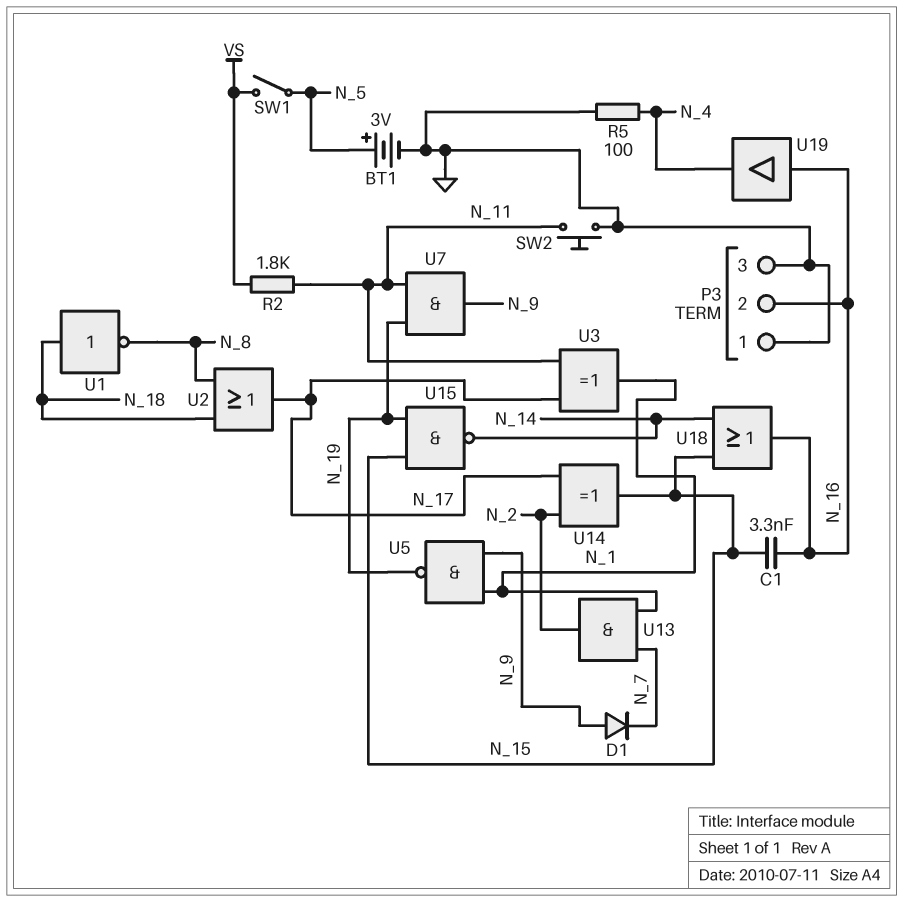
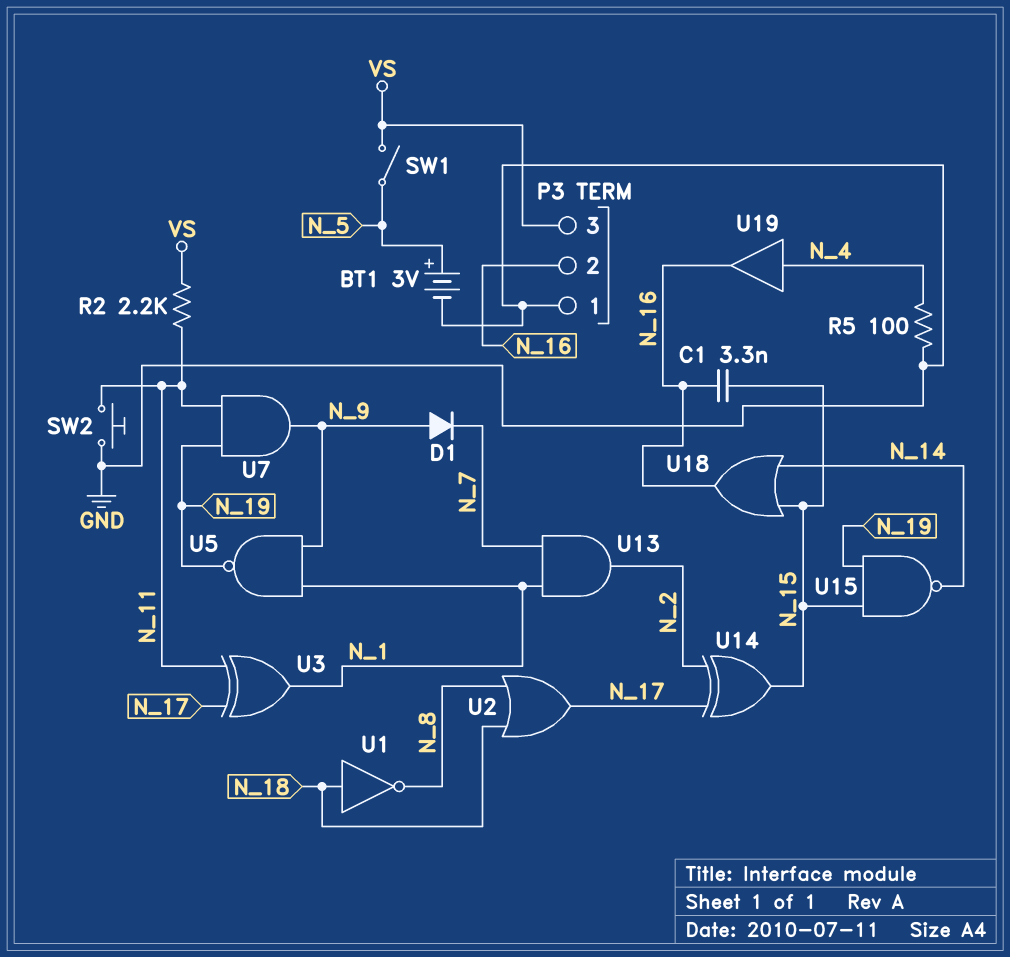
P3 pin 3: GND -> VS
R2: 1.8k (N_11, VS) -> 2.2k (N_11, VS)
U19: buffer (in N_16, out N_4) -> buffer (in N_4, out N_16)

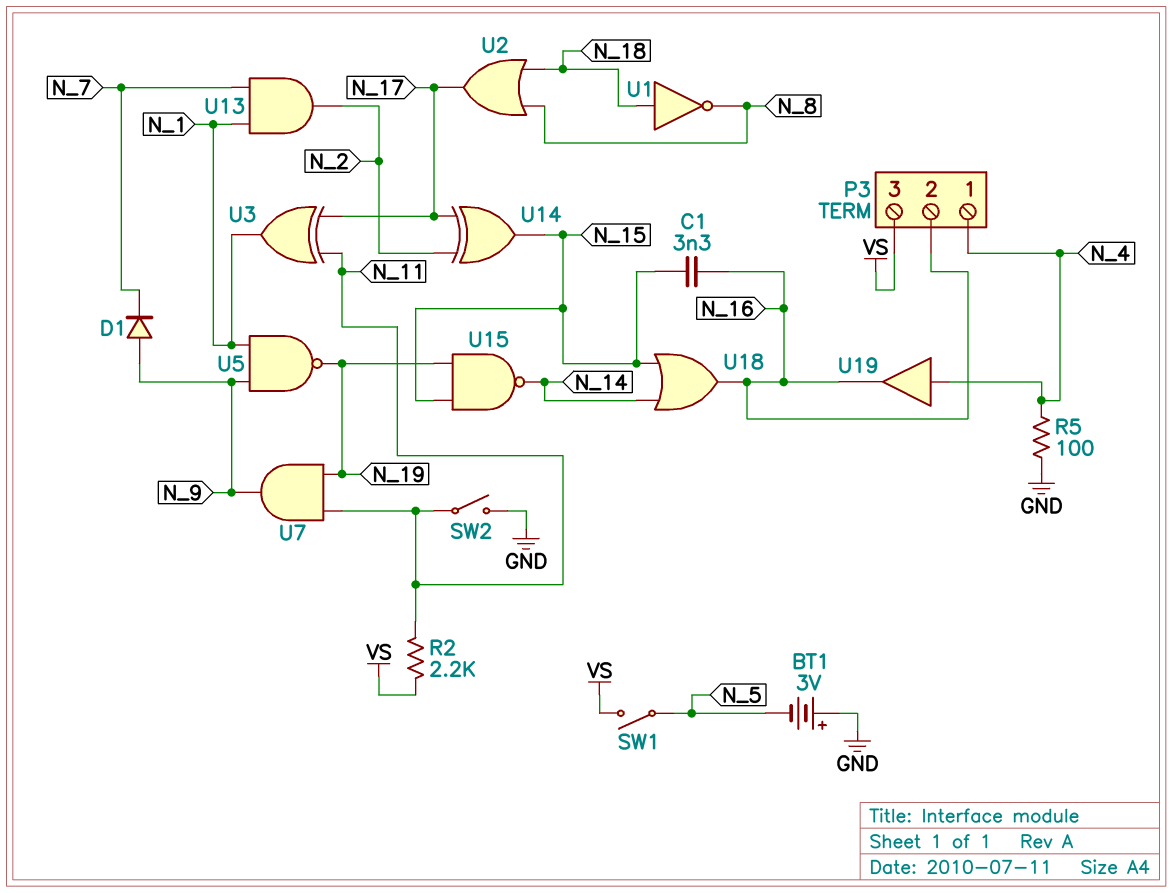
BT1: 3V (plus N_5, minus GND) -> 3V (plus GND, minus N_5)
P3 pin 1: GND -> N_4
SW2: button (GND, N_11) -> switch (GND, N_11)

